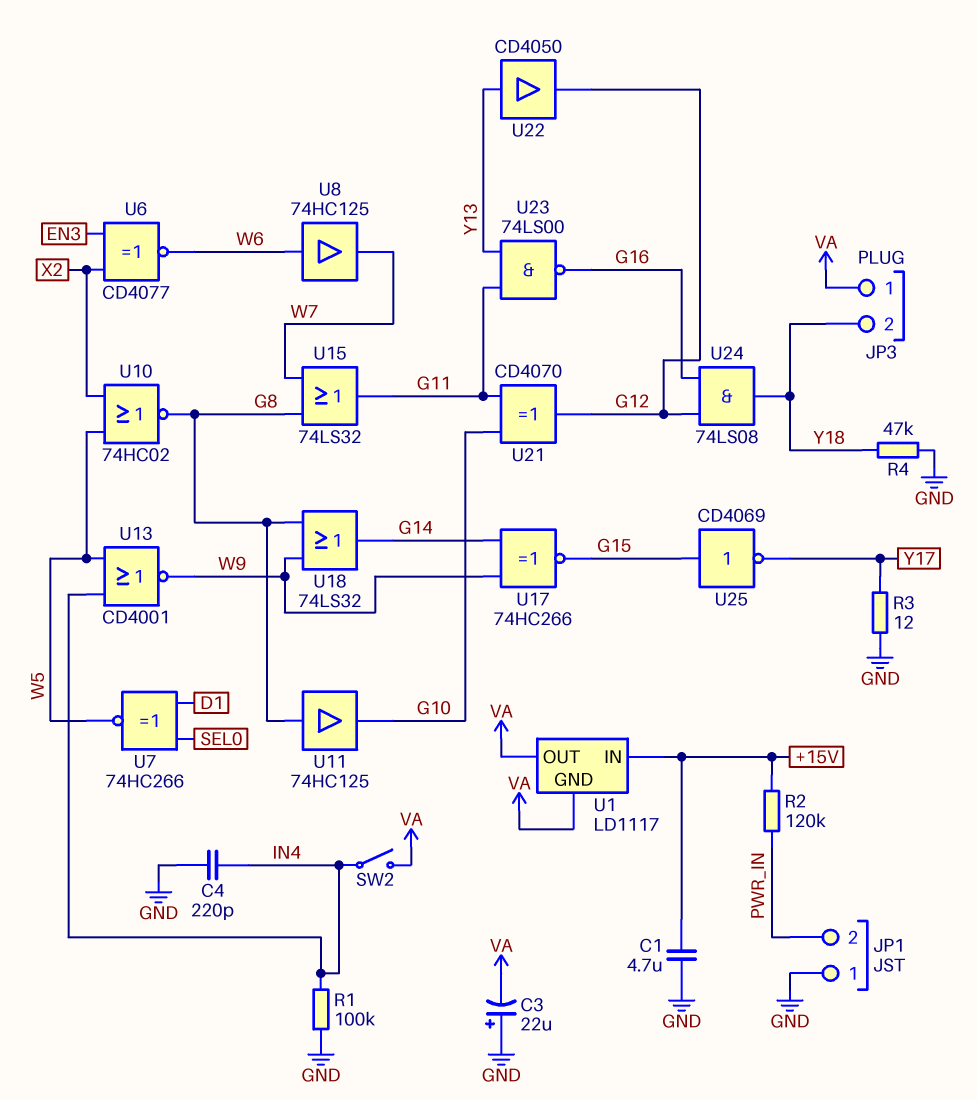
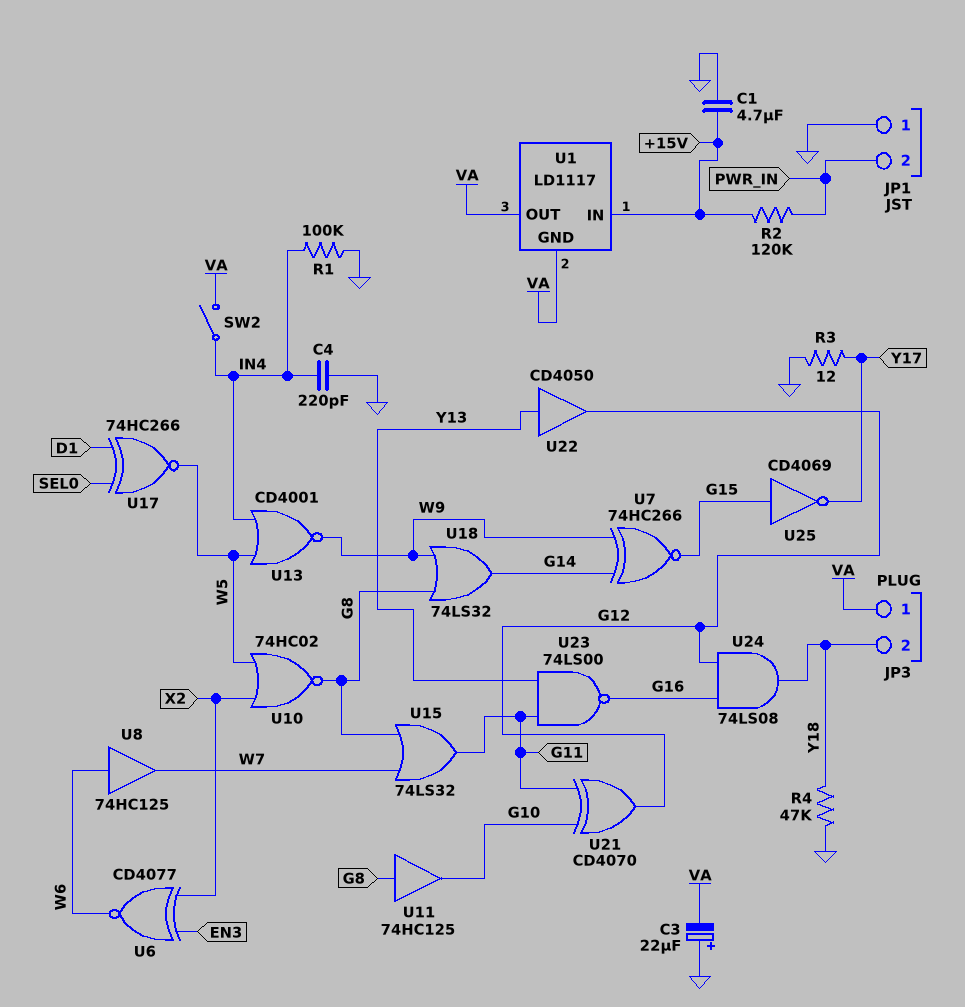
U7: XNOR 74HC266 (in D1, in SEL0, out W5) -> XNOR 74HC266 (in G14, in W9, out G15)
U17: XNOR 74HC266 (in G14, in W9, out G15) -> XNOR 74HC266 (in D1, in SEL0, out W5)

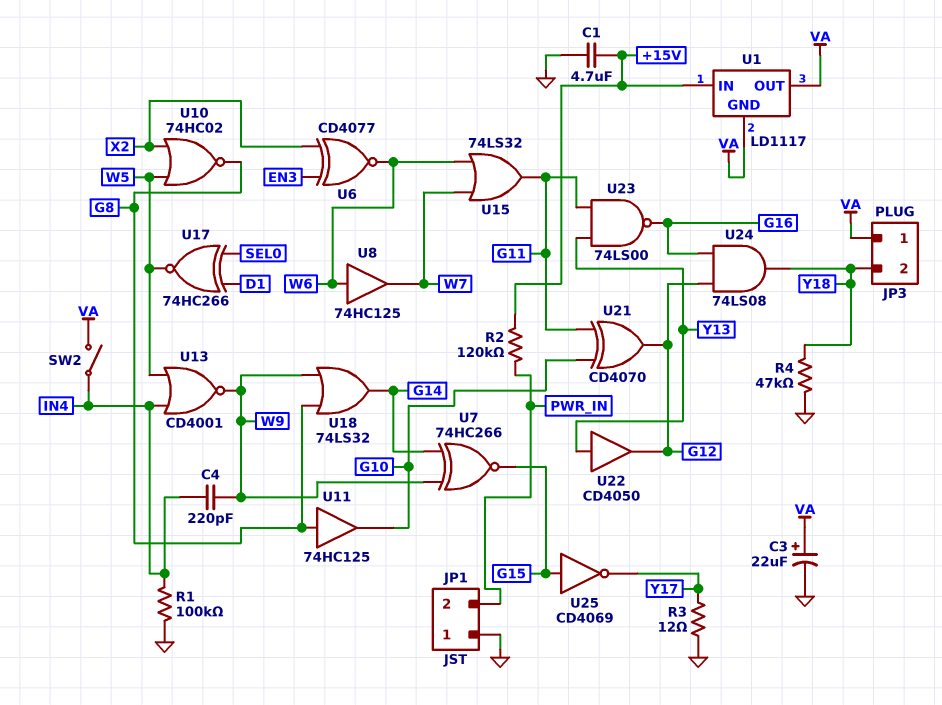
C3: 22uF (plus GND, minus VA) -> 22uF (plus VA, minus GND)
C4: 220pF (GND, IN4) -> 220pF (IN4, W9)
U15: OR 74LS32 (in G8, in W7, out G11) -> OR 74LS32 (in W6, in W7, out G11)

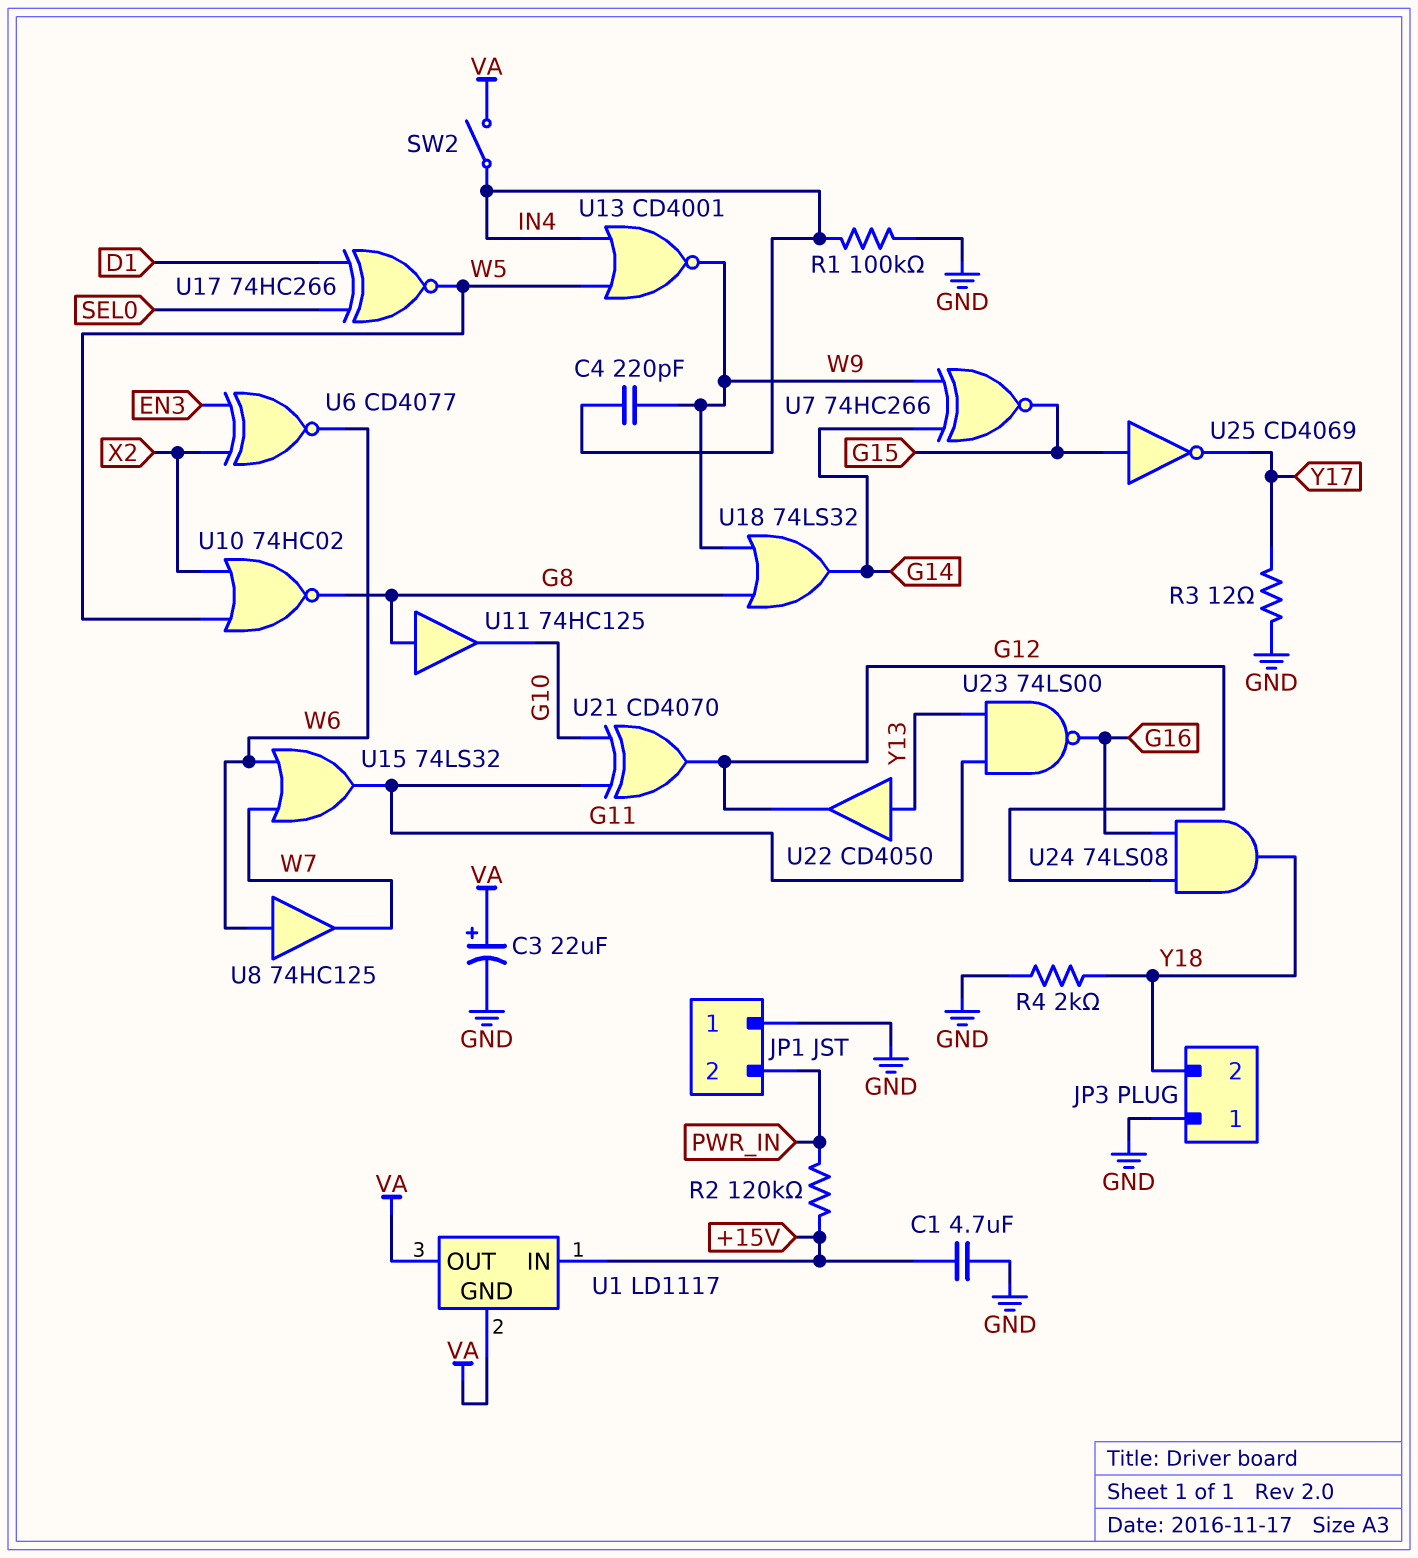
JP3 pin 1: VA -> GND
R4: 47k (GND, Y18) -> 2k (GND, Y18)

